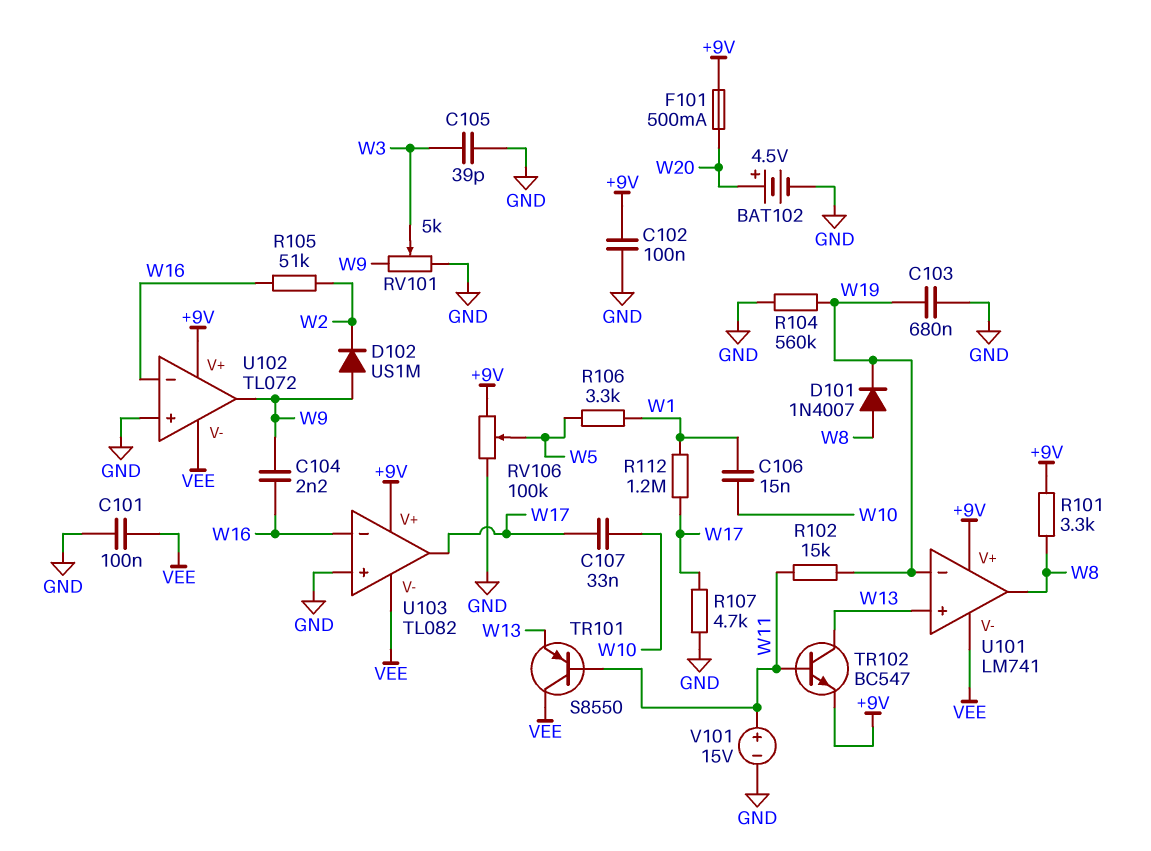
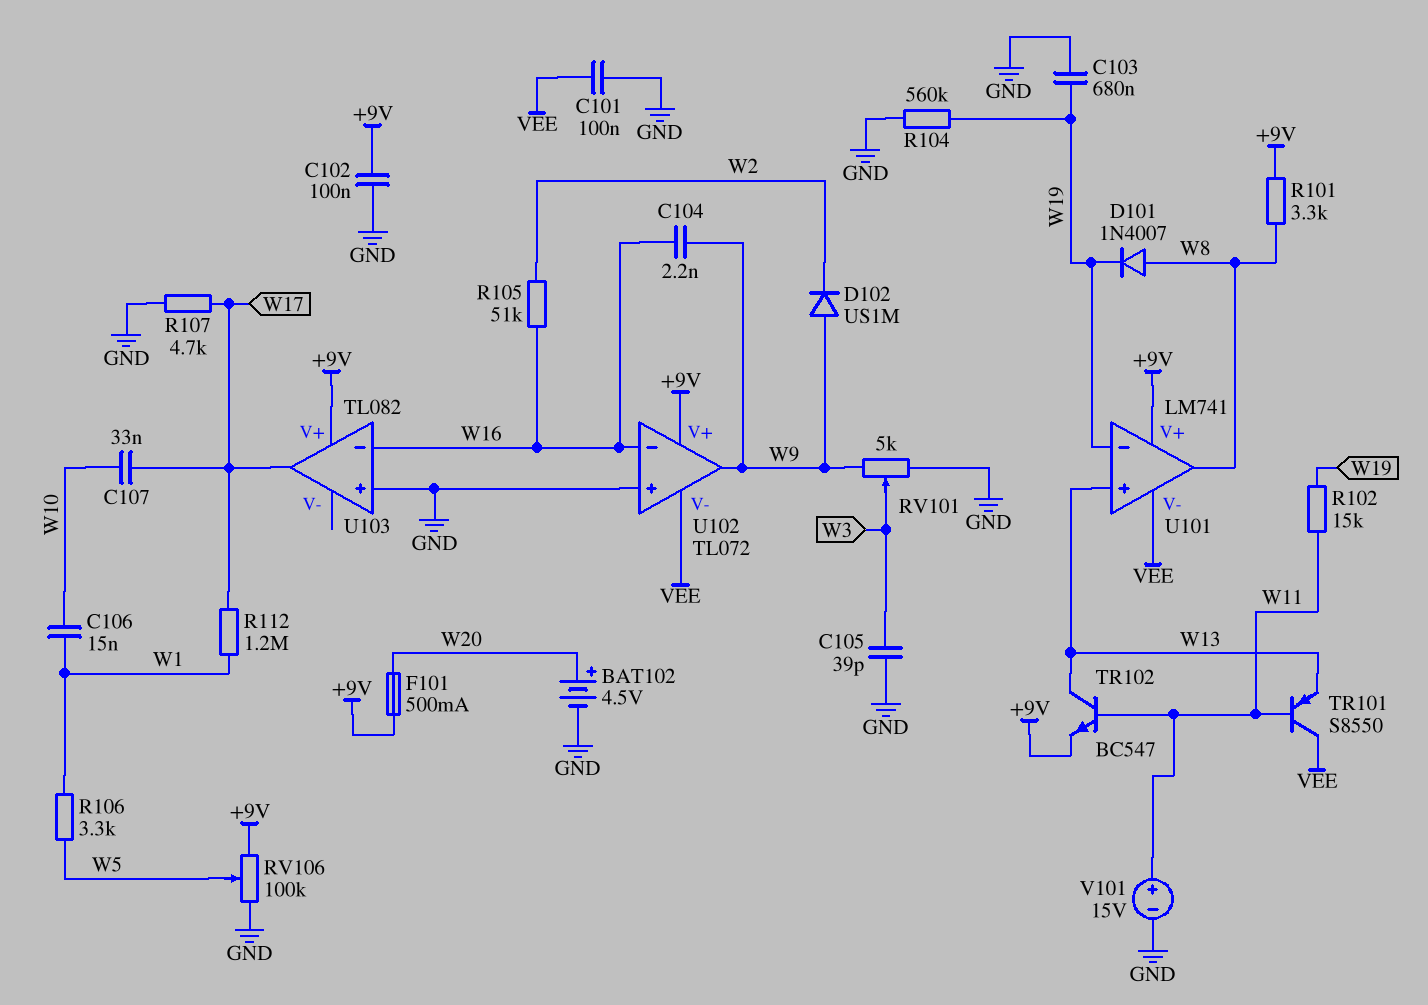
U103 pin V-: VEE -> none

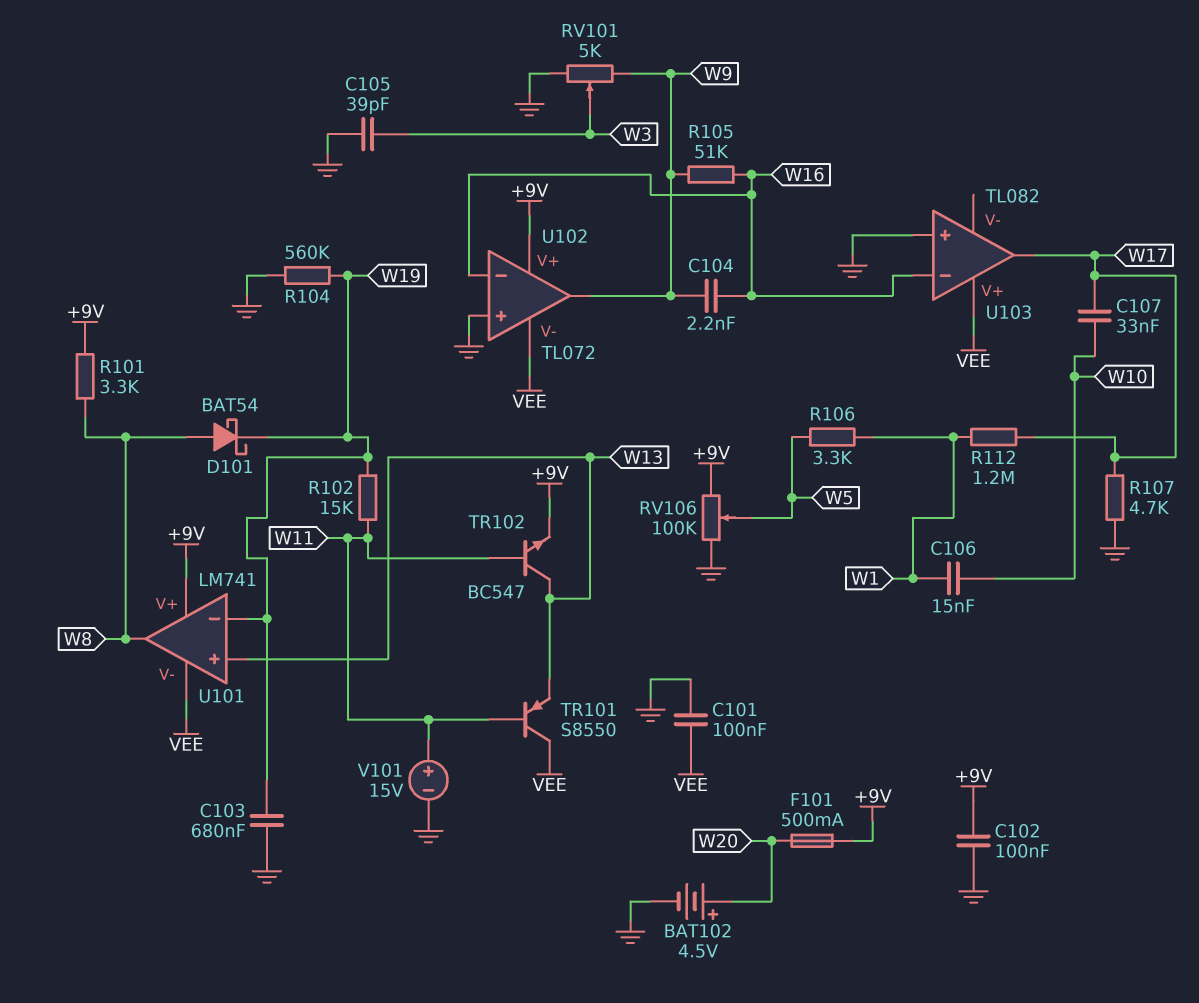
D101: diode 1N4007 (A W8, K W19) -> schottky BAT54 (A W8, K W19)
D102: diode US1M (A W9, K W2) -> none
R105: 51k (W2, W16) -> 51k (W9, W16)
U103 pin V+: +9V -> VEE

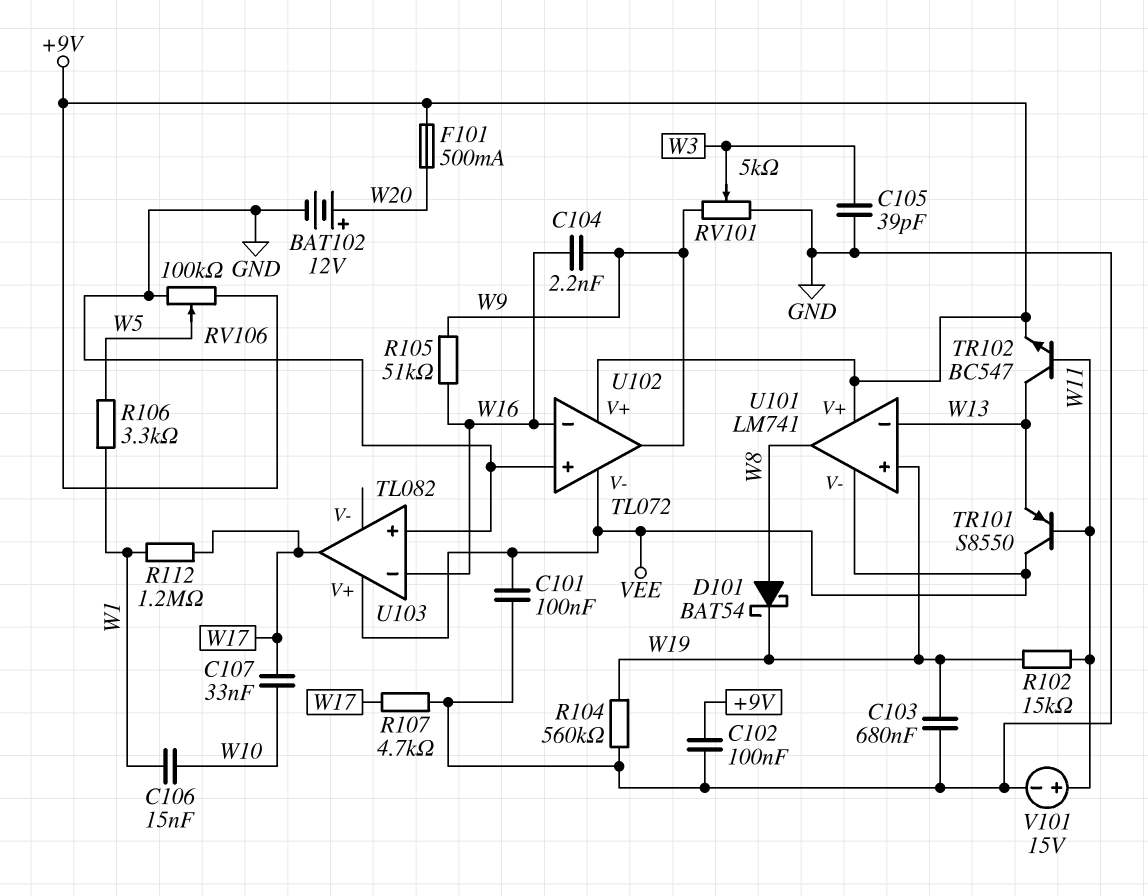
BAT102: 4.5V (plus W20, minus GND) -> 12V (plus W20, minus GND)
R101: 3.3k (+9V, W8) -> none
U101 pin in+: W13 -> W19
U101 pin in-: W19 -> W13

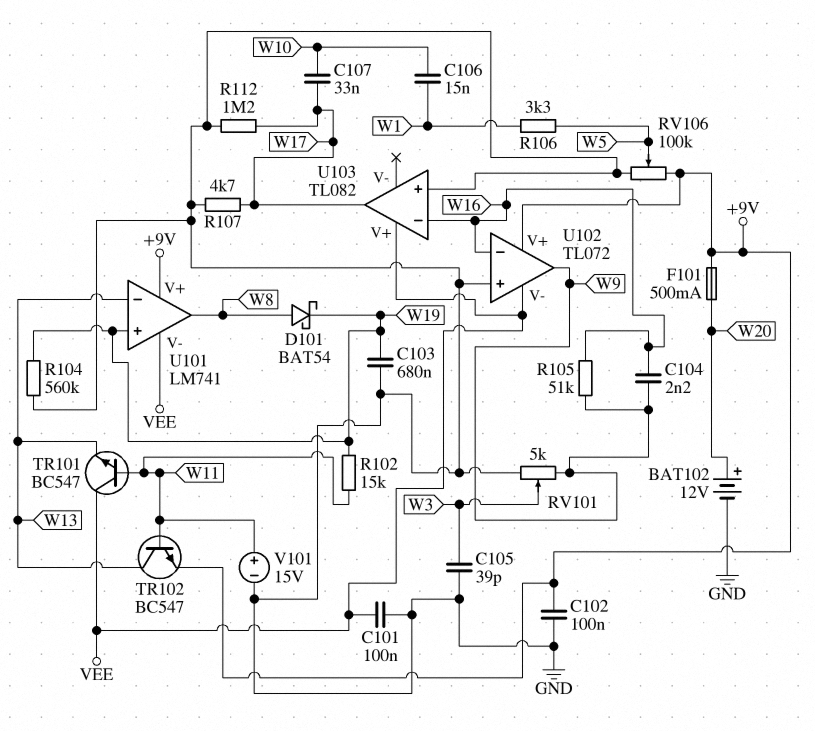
R112: 1.2M (W1, W17) -> 1.2M (GND, W17)
TR101: PNP S8550 (B W11, C VEE, E W13) -> NPN BC547 (B W11, C VEE, E W13)

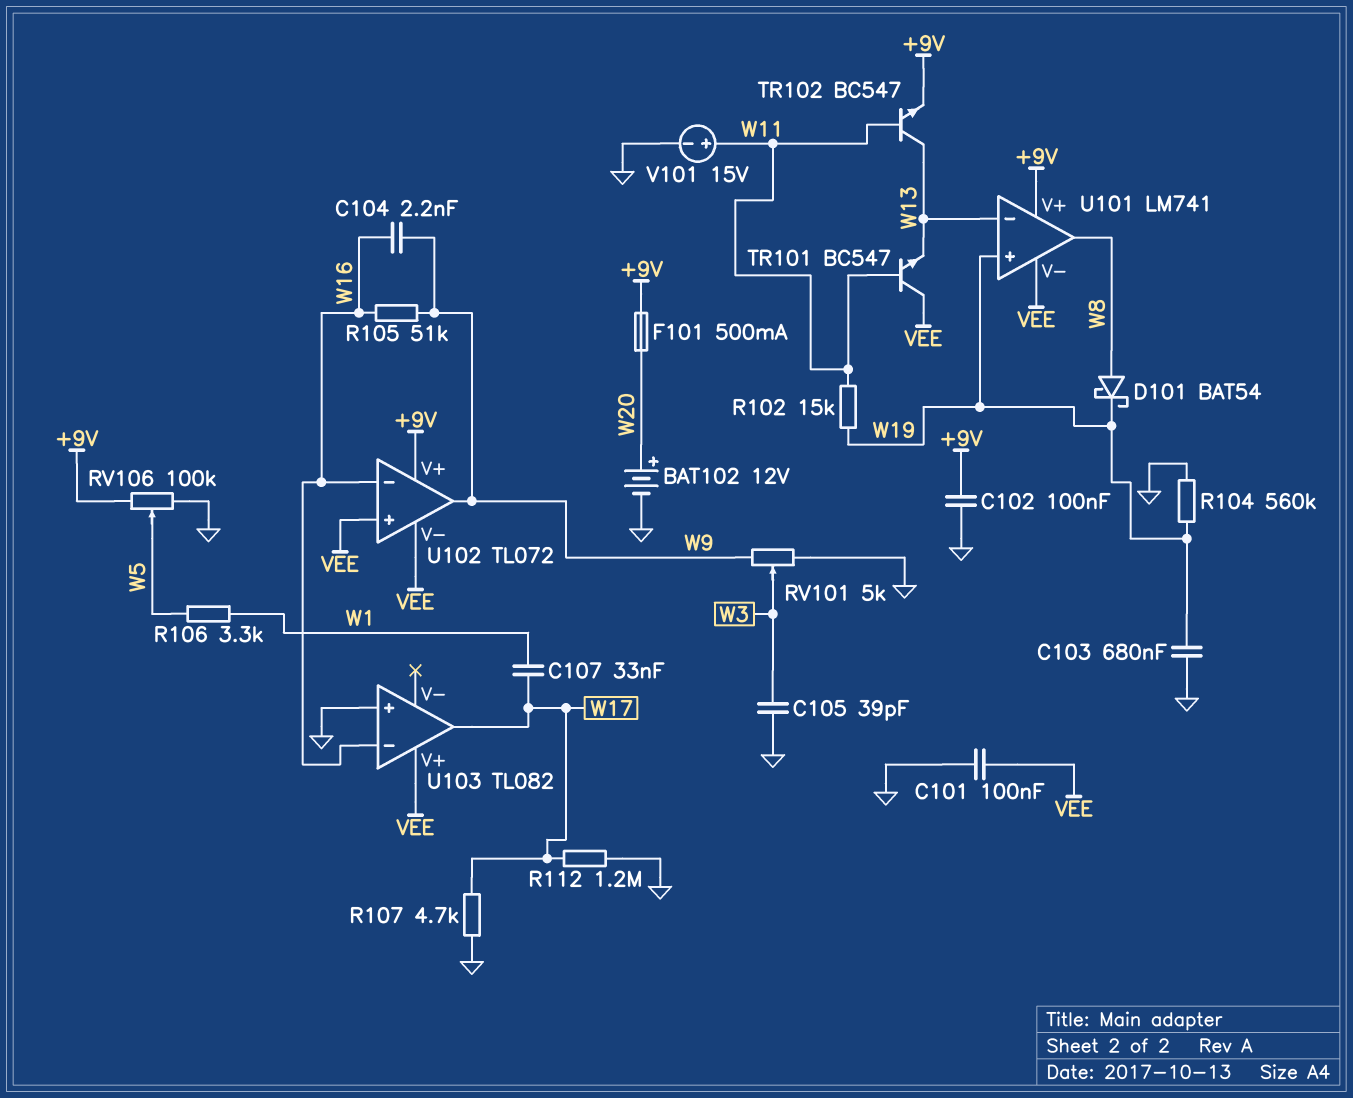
C106: 15nF (W1, W10) -> none
C107: 33nF (W10, W17) -> 33nF (W1, W17)
U102 pin in+: GND -> VEE

